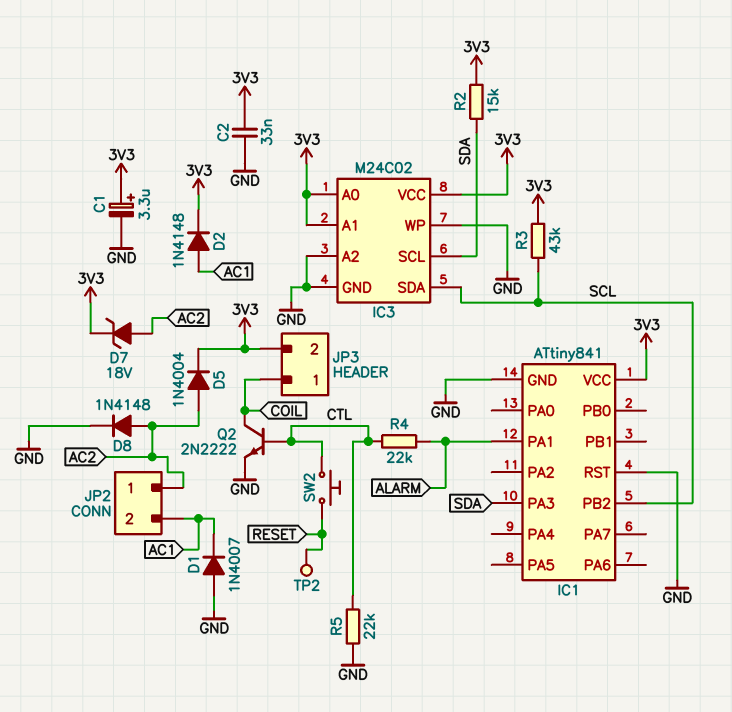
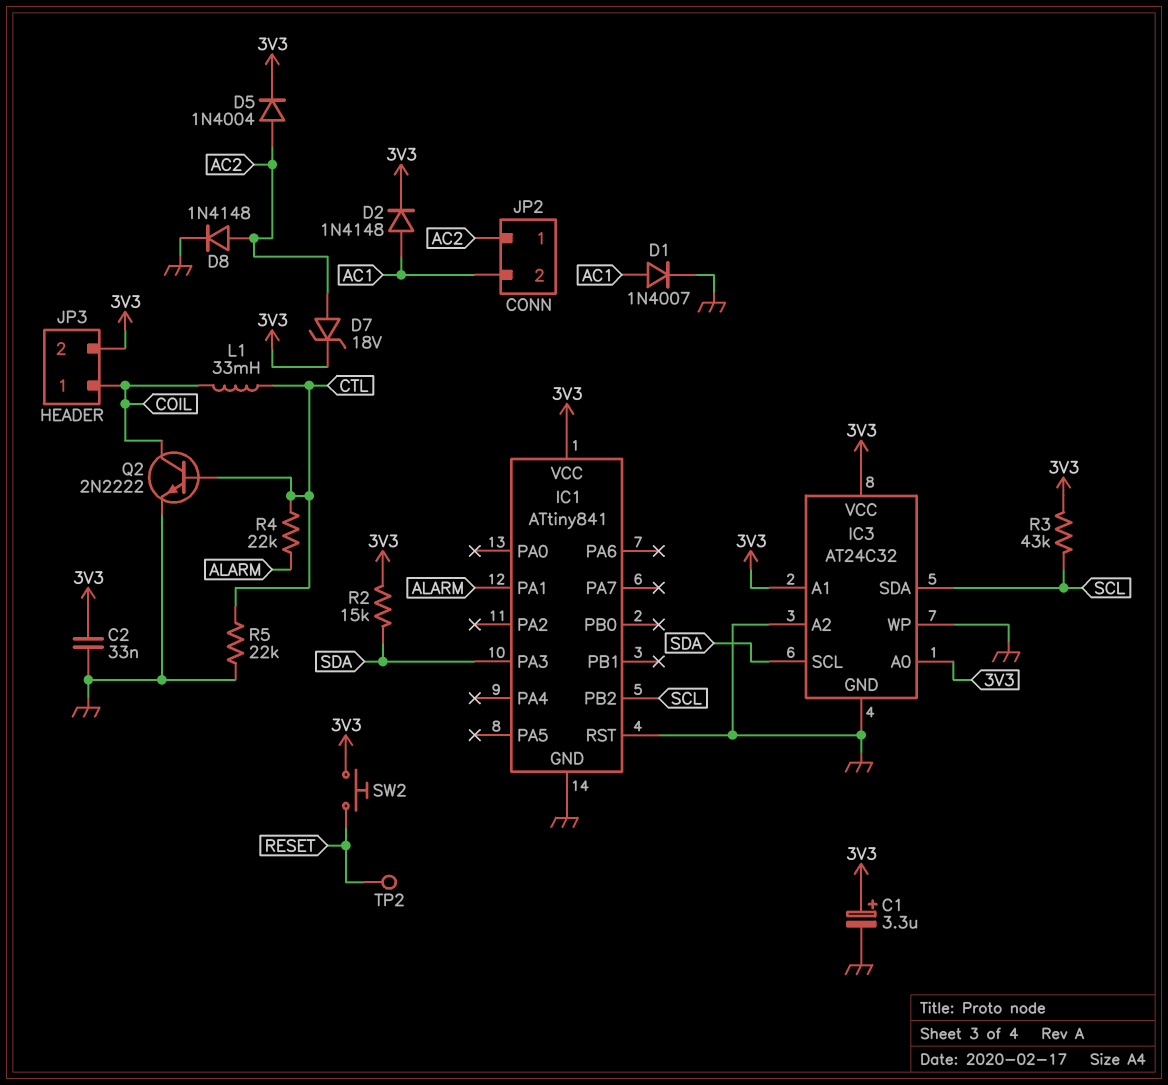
D1: diode 1N4007 (A GND, K AC1) -> diode 1N4007 (A AC1, K GND)
IC3: M24C02 -> AT24C32
L1: none -> 33mH (COIL, CTL)
SW2: button (CTL, RESET) -> button (3V3, RESET)

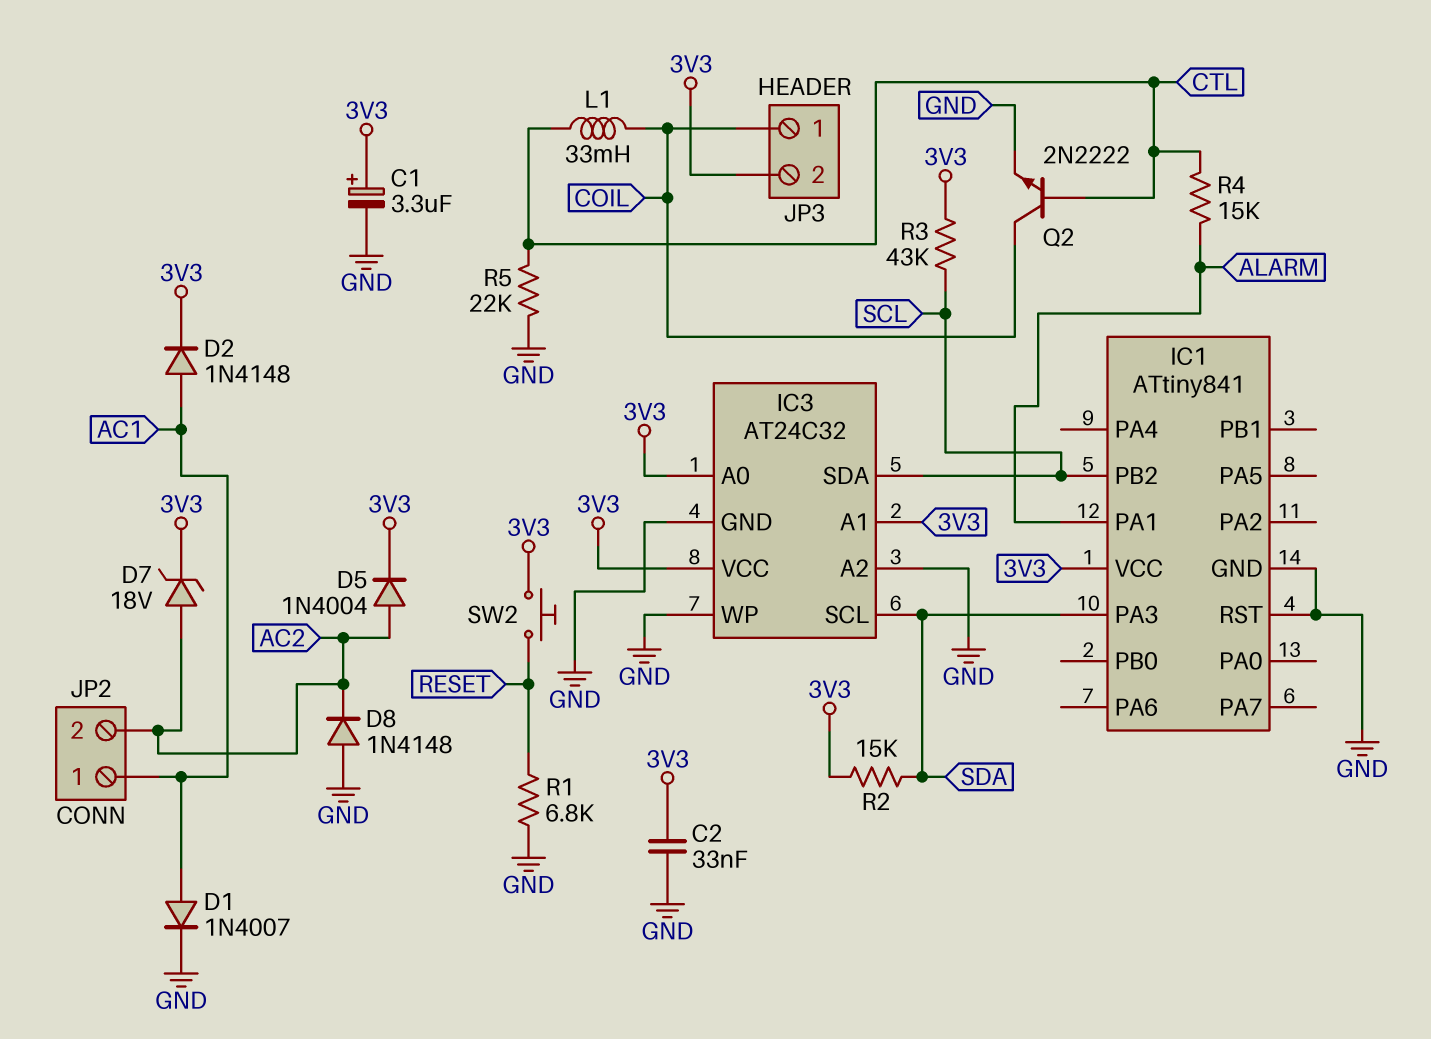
D8: diode 1N4148 (A AC2, K GND) -> diode 1N4148 (A GND, K AC2)
JP2 pin 1: AC2 -> AC1
JP2 pin 2: AC1 -> AC2
R1: none -> 6.8k (GND, RESET)
R4: 22k (ALARM, CTL) -> 15k (ALARM, CTL)
TP2: test point (RESET) -> none

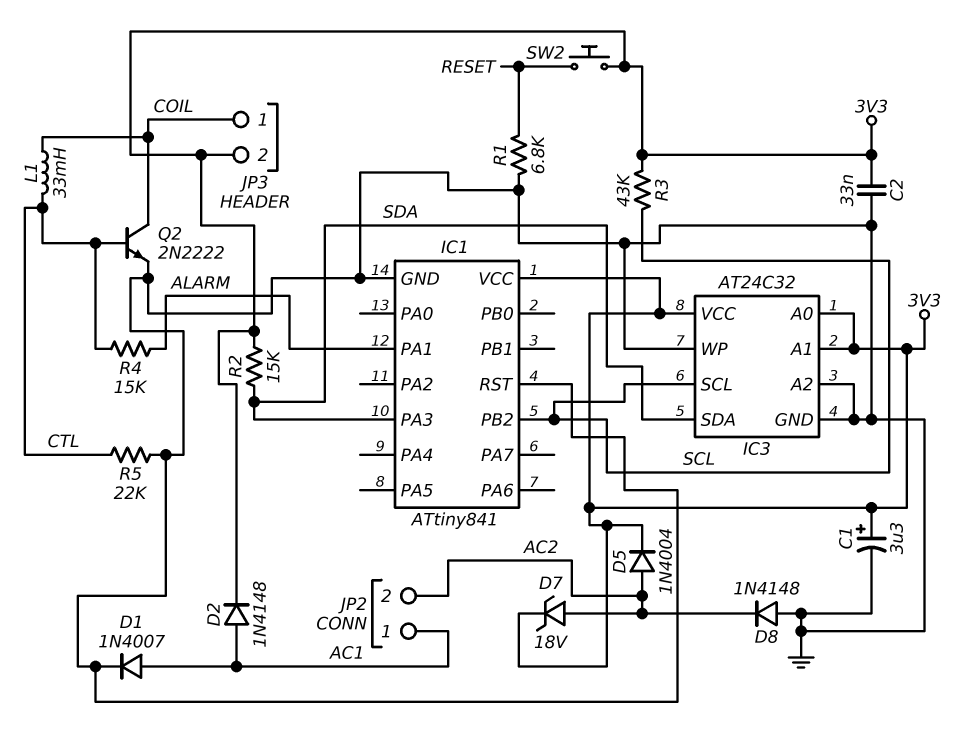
IC3 pin SCL: SDA -> SCL
IC3 pin SDA: SCL -> SDA

